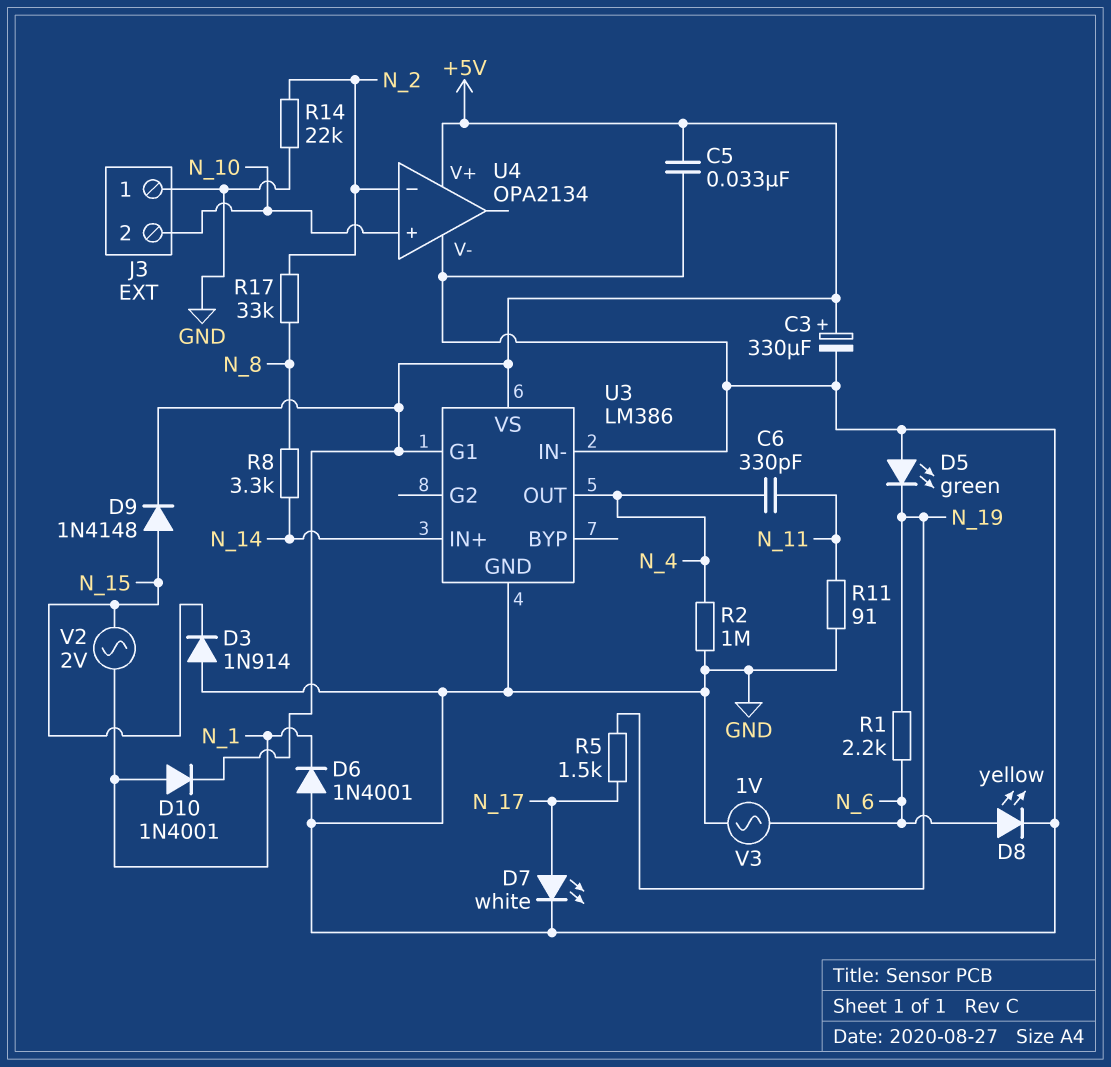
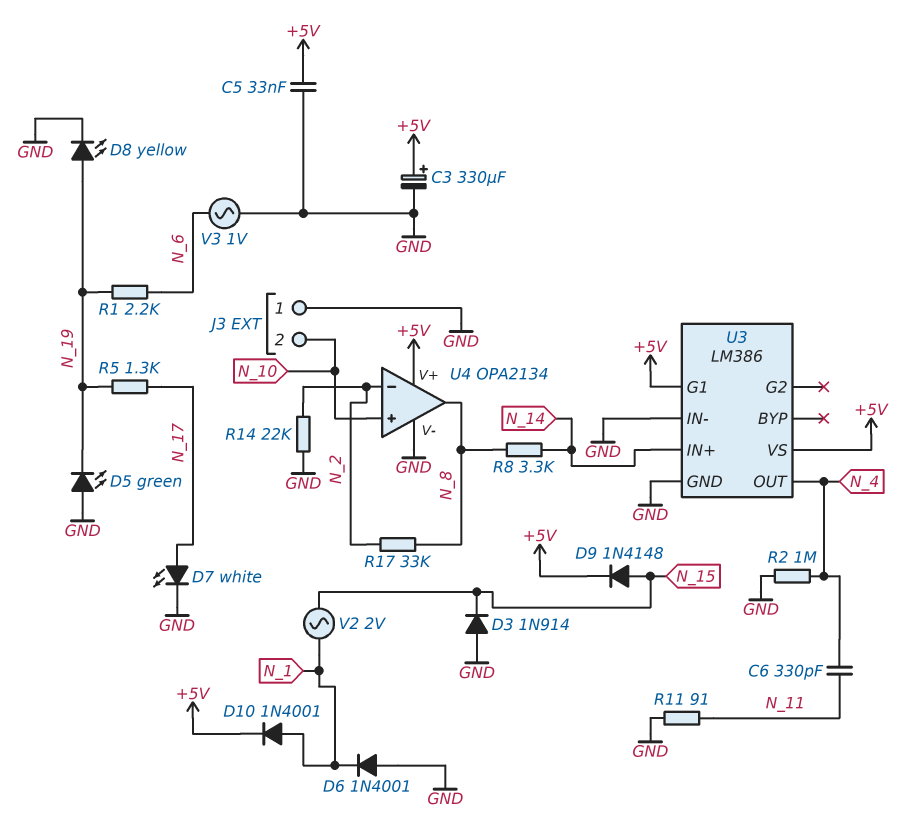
D8: LED yellow (A N_6, K GND) -> LED yellow (A N_19, K GND)
R5: 1.5k (N_17, N_19) -> 1.3k (N_17, N_19)
U4 pin out: none -> N_8

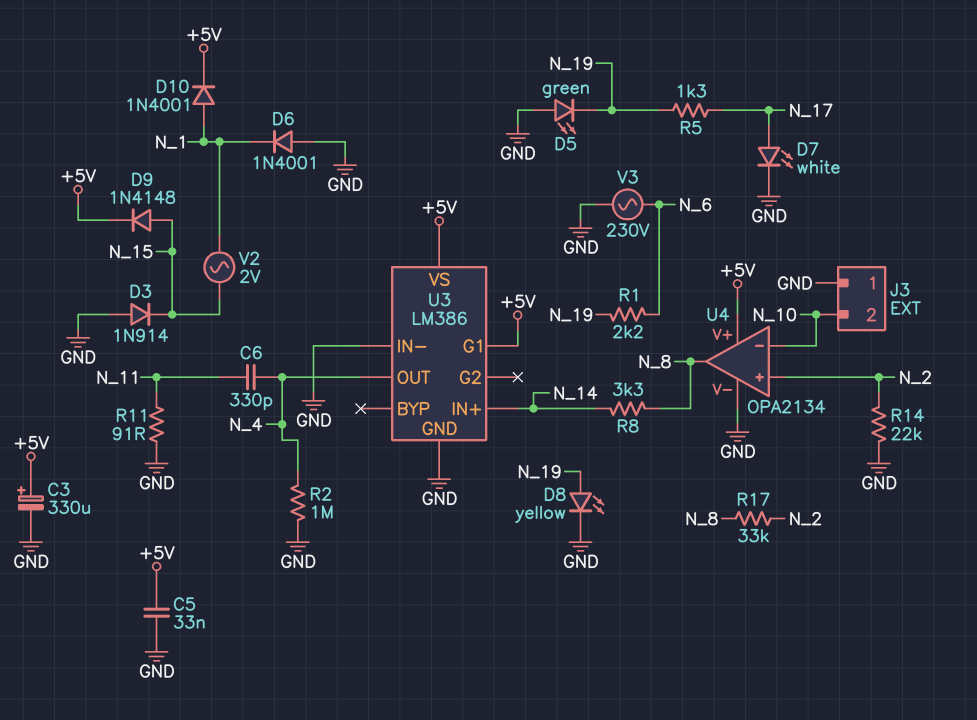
U4 pin in+: N_10 -> N_2
U4 pin in-: N_2 -> N_10
V3: AC 1V (GND, N_6) -> AC 230V (GND, N_6)

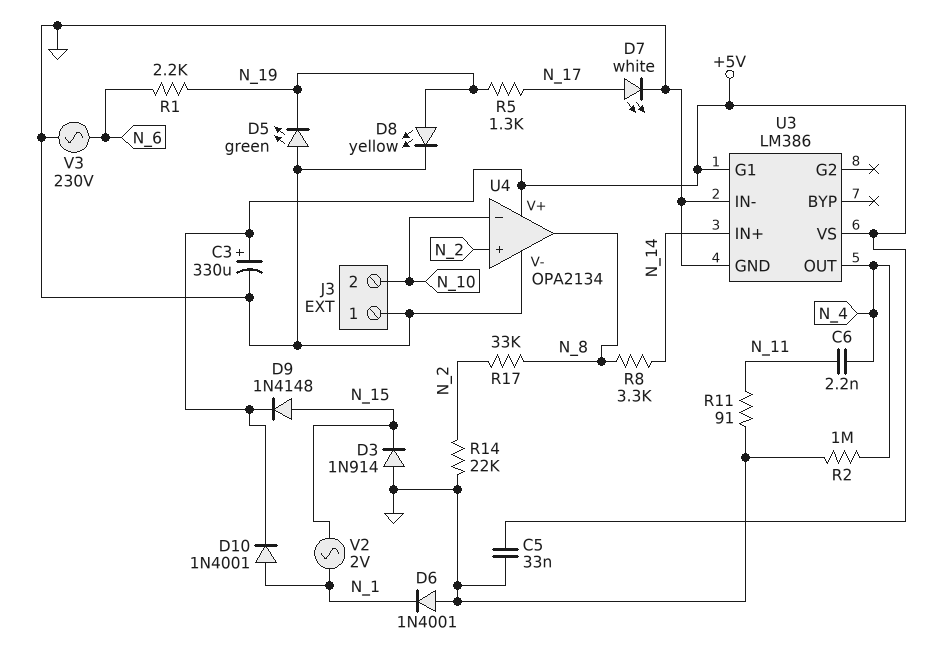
C6: 330pF (N_4, N_11) -> 2.2nF (N_4, N_11)

